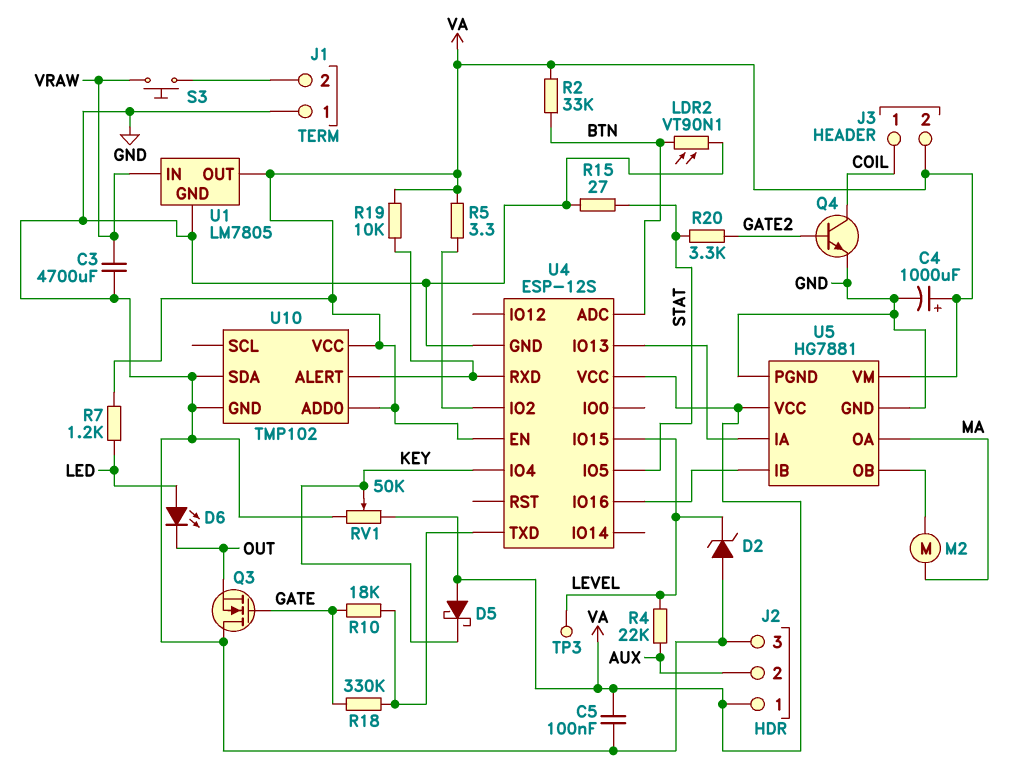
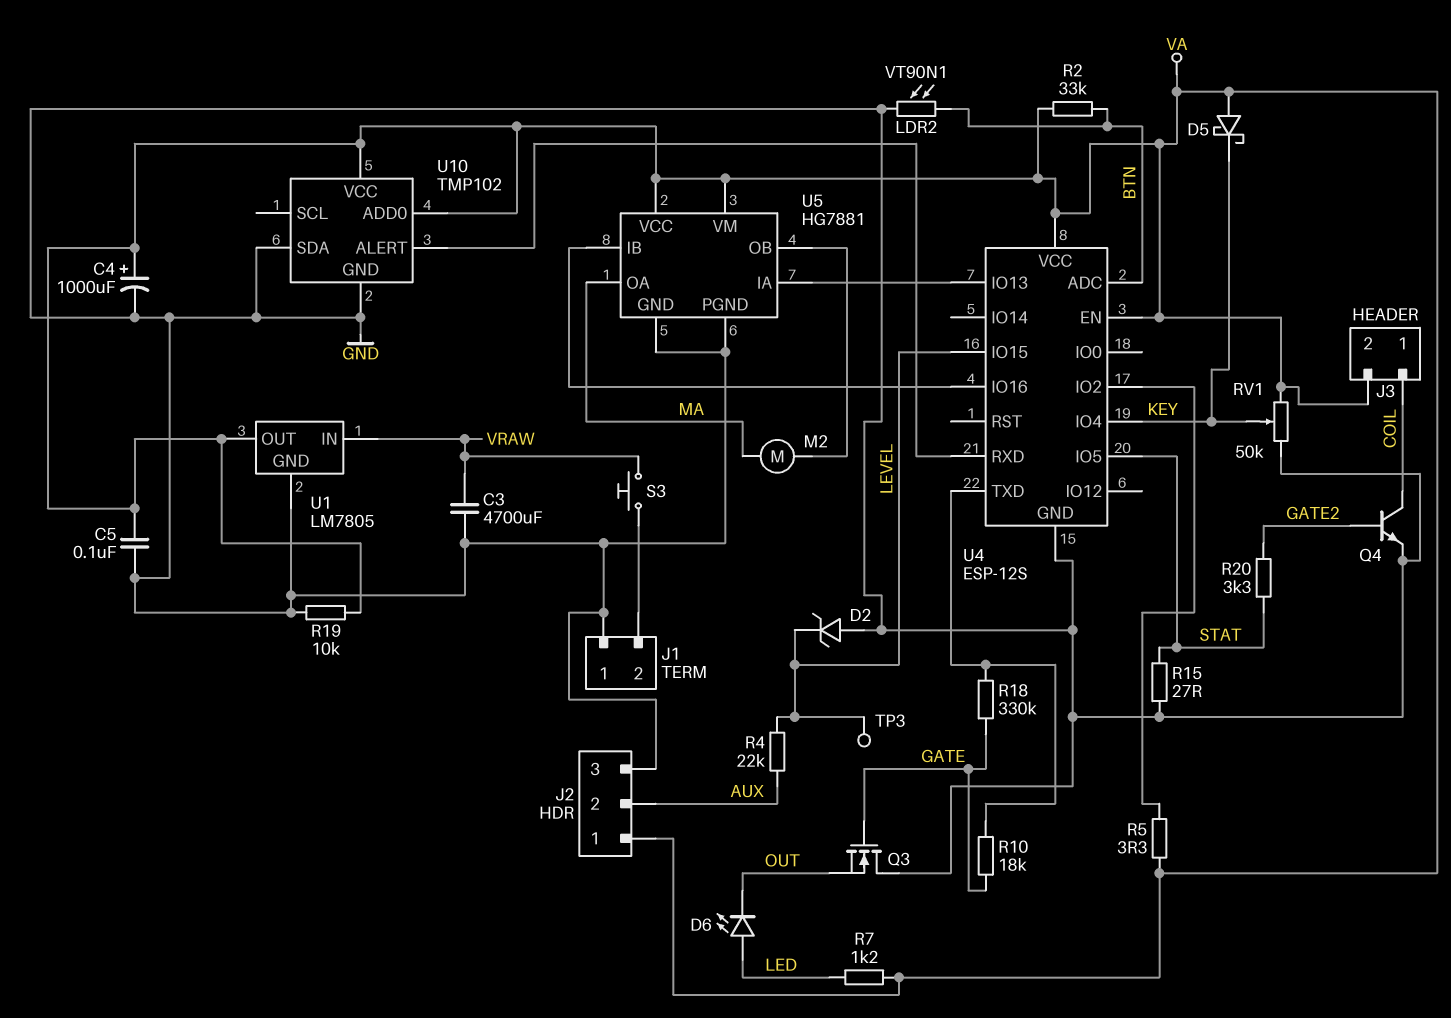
R19: 10k (U4/RXD, VA) -> 10k (GND, VA)

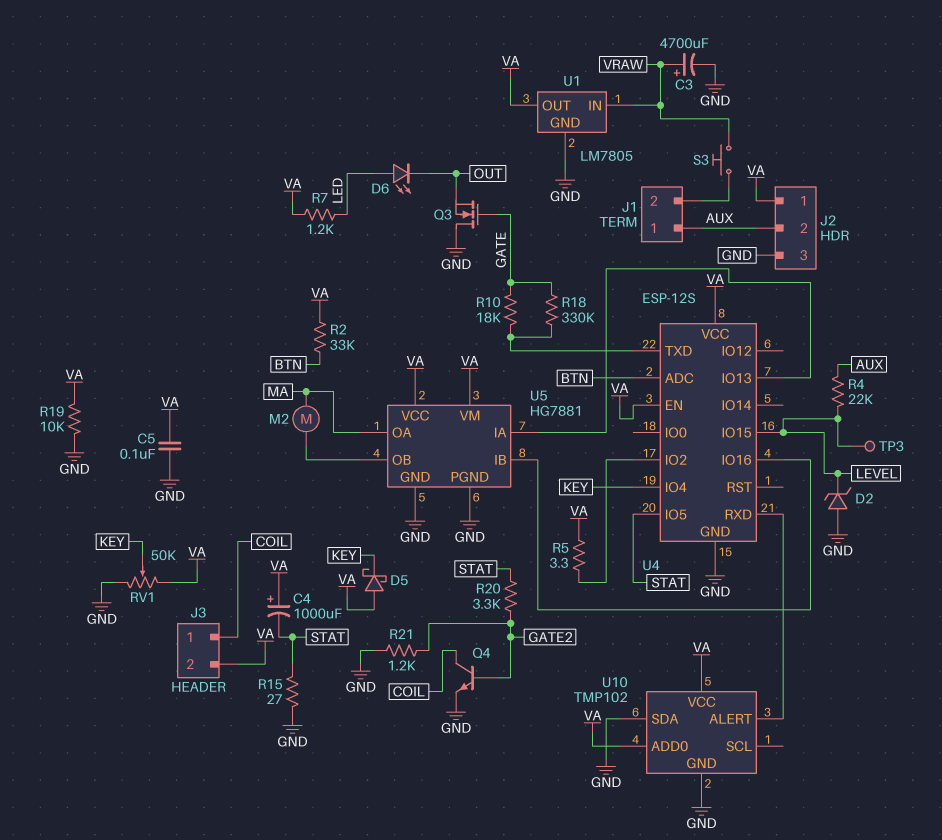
C3: 4700uF (GND, VRAW) -> 4700uF (plus VRAW, minus GND)
C4: 1000uF (plus VA, minus GND) -> 1000uF (plus VA, minus STAT)
J1 pin 1: GND -> AUX
LDR2: VT90N1 (BTN, GND) -> none
R21: none -> 1.2k (GATE2, GND)

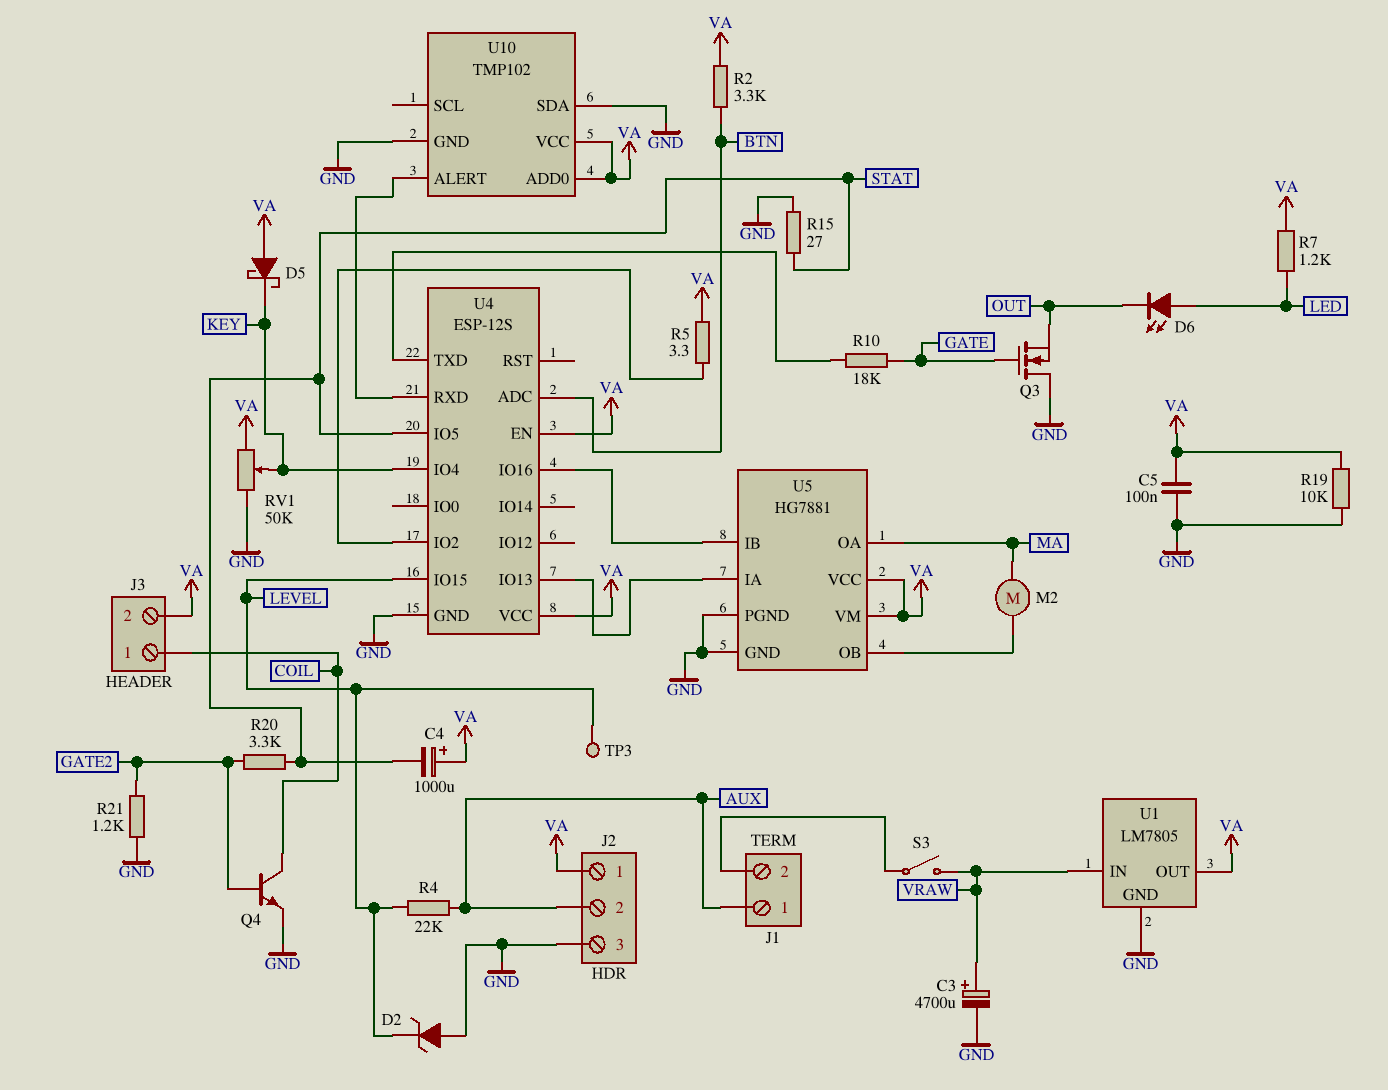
R2: 33k (BTN, VA) -> 3.3k (BTN, VA)
R18: 330k (GATE, U4/TXD) -> none
S3: button (J1/2, VRAW) -> switch (J1/2, VRAW)

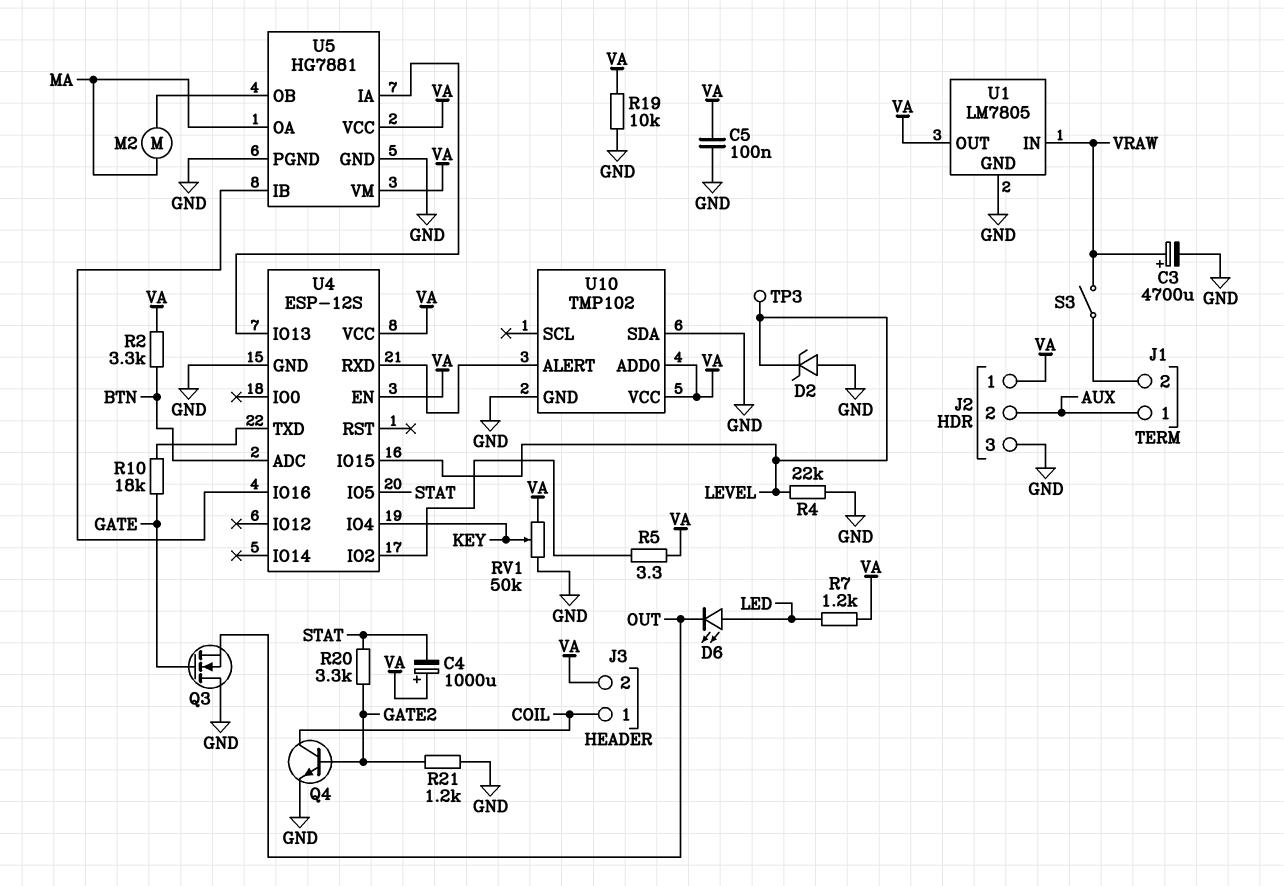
D5: schottky (A VA, K KEY) -> none
R4: 22k (AUX, LEVEL) -> 22k (GND, LEVEL)
R15: 27 (GND, STAT) -> none

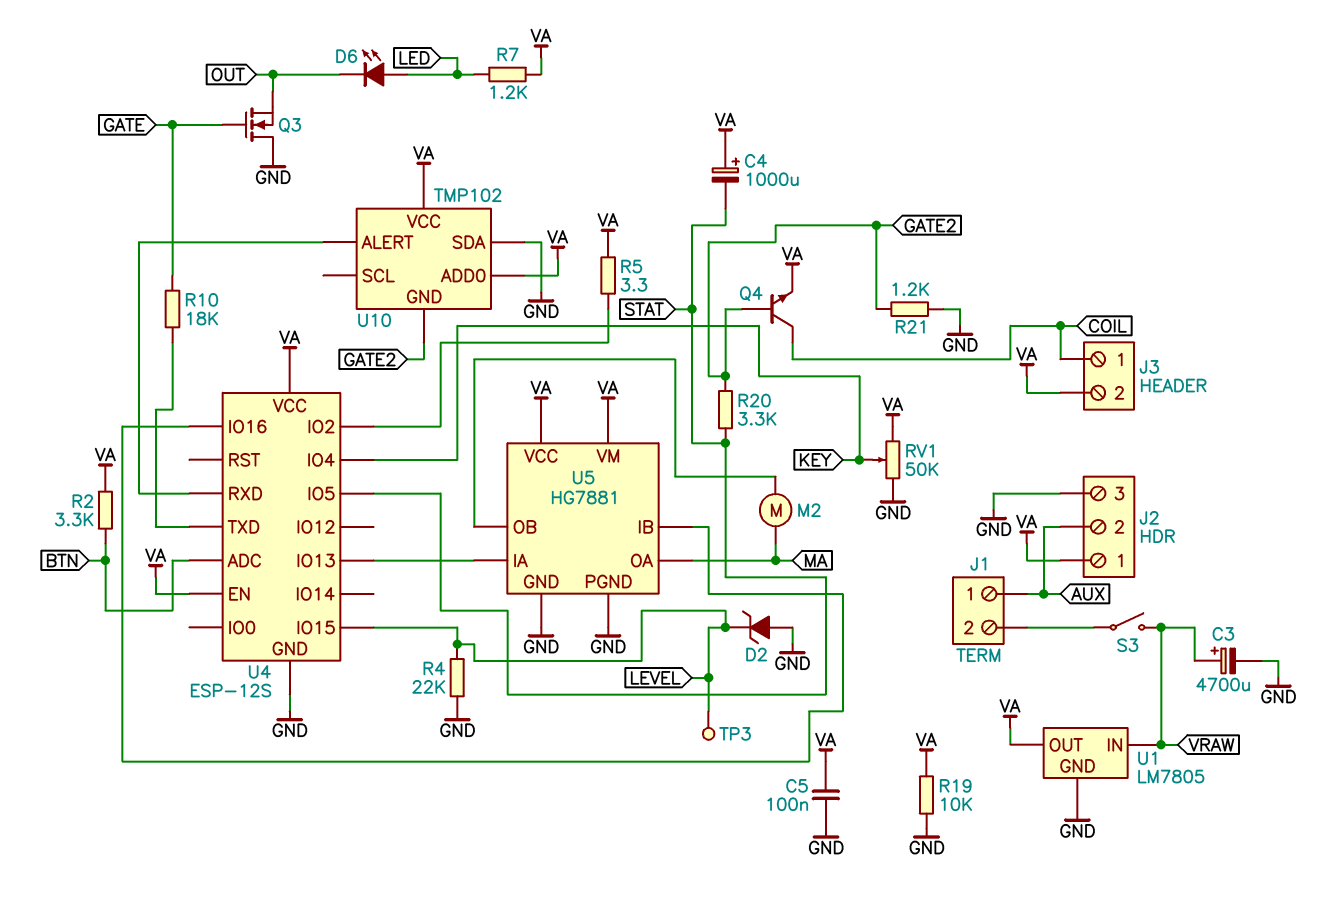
Q4: NPN (B GATE2, C COIL, E GND) -> NPN (B GATE2, C COIL, E VA)
U10 pin GND: GND -> GATE2

